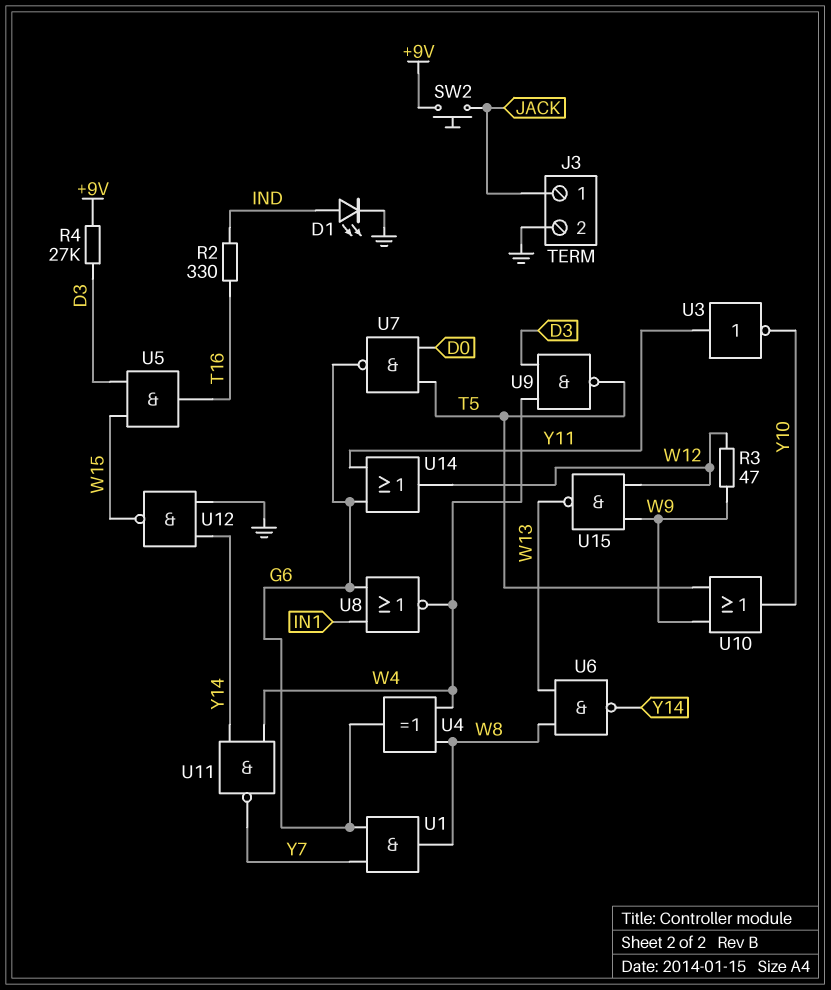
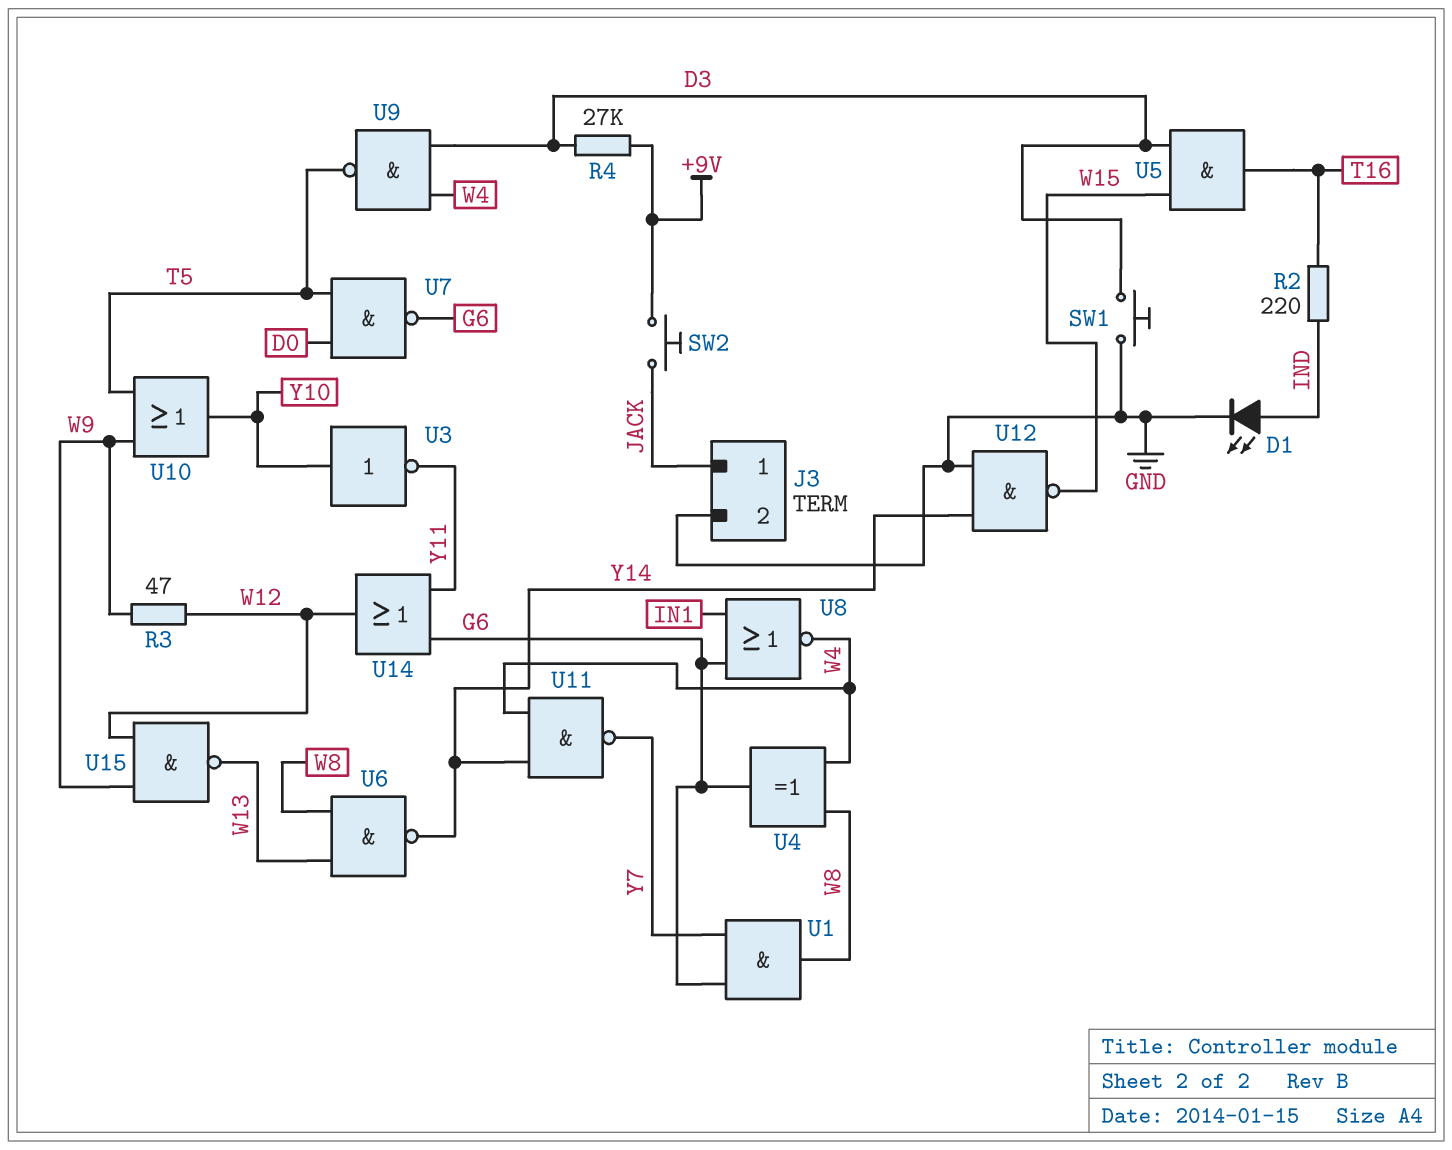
R2: 330 (IND, T16) -> 220 (IND, T16)
SW1: none -> button (D3, GND)
U3: NOT (in Y11, out Y10) -> NOT (in Y10, out Y11)

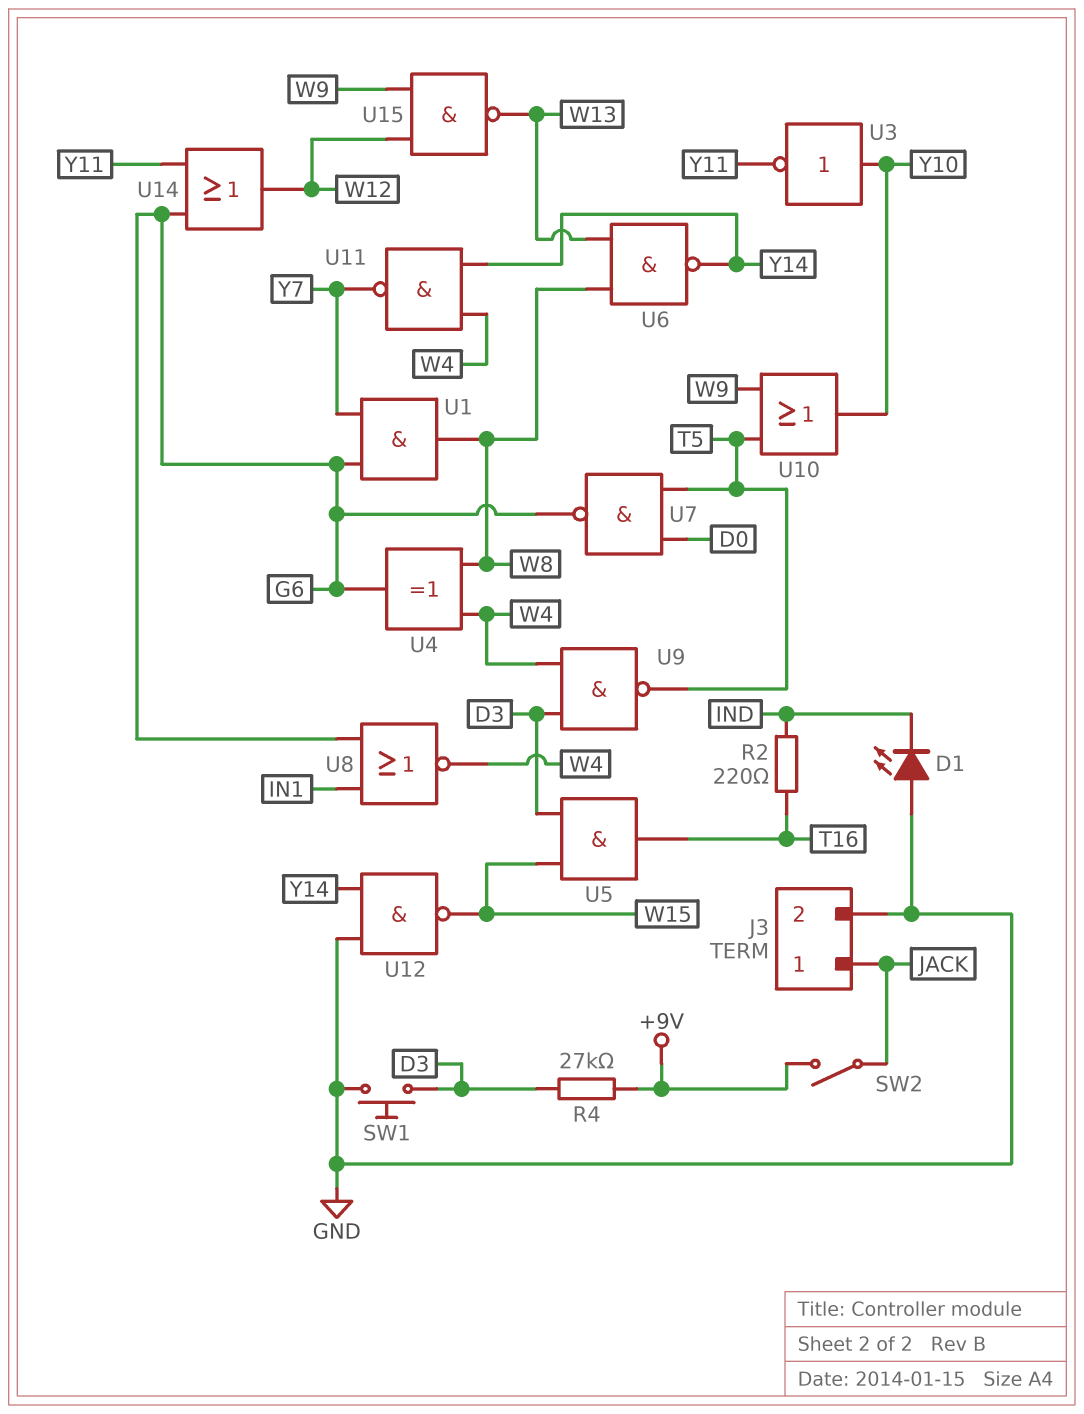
D1: LED (A IND, K GND) -> LED (A GND, K IND)
R3: 47 (W9, W12) -> none
SW2: button (+9V, JACK) -> switch (+9V, JACK)

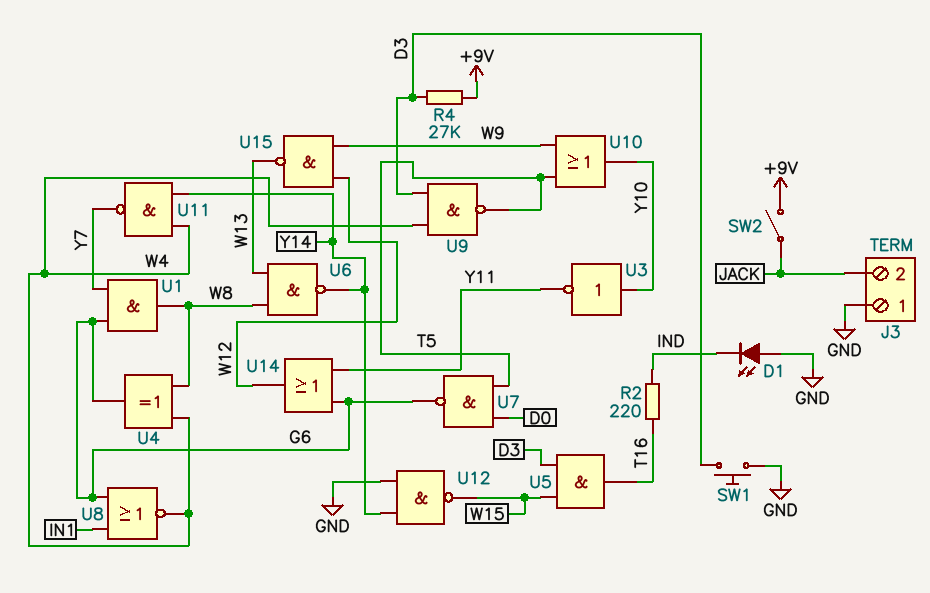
J3 pin 1: JACK -> GND
J3 pin 2: GND -> JACK

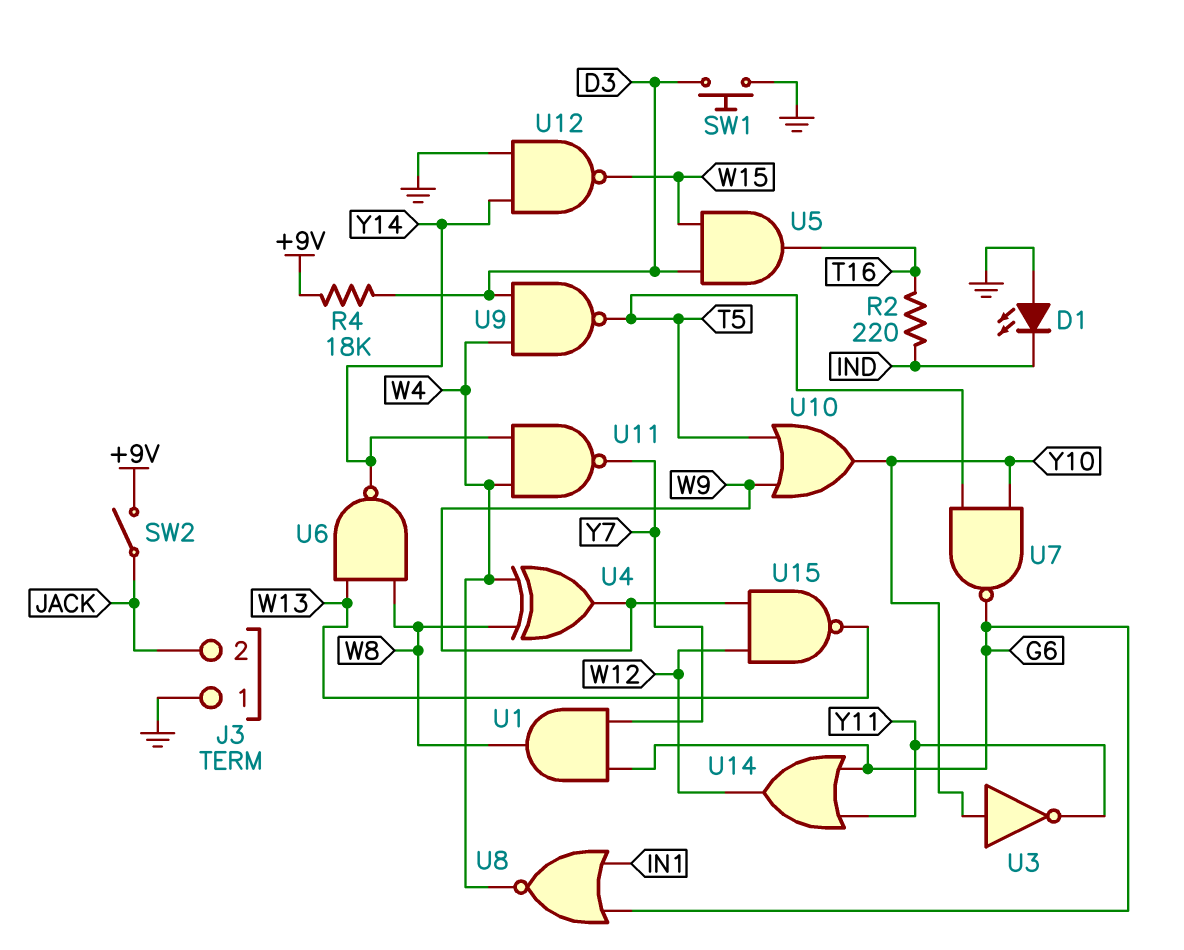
R4: 27k (+9V, D3) -> 18k (+9V, D3)
U4: XOR (in W4, in W8, out G6) -> XOR (in W4, in W8, out W9)
U7: NAND (in D0, in T5, out G6) -> NAND (in T5, in Y10, out G6)

